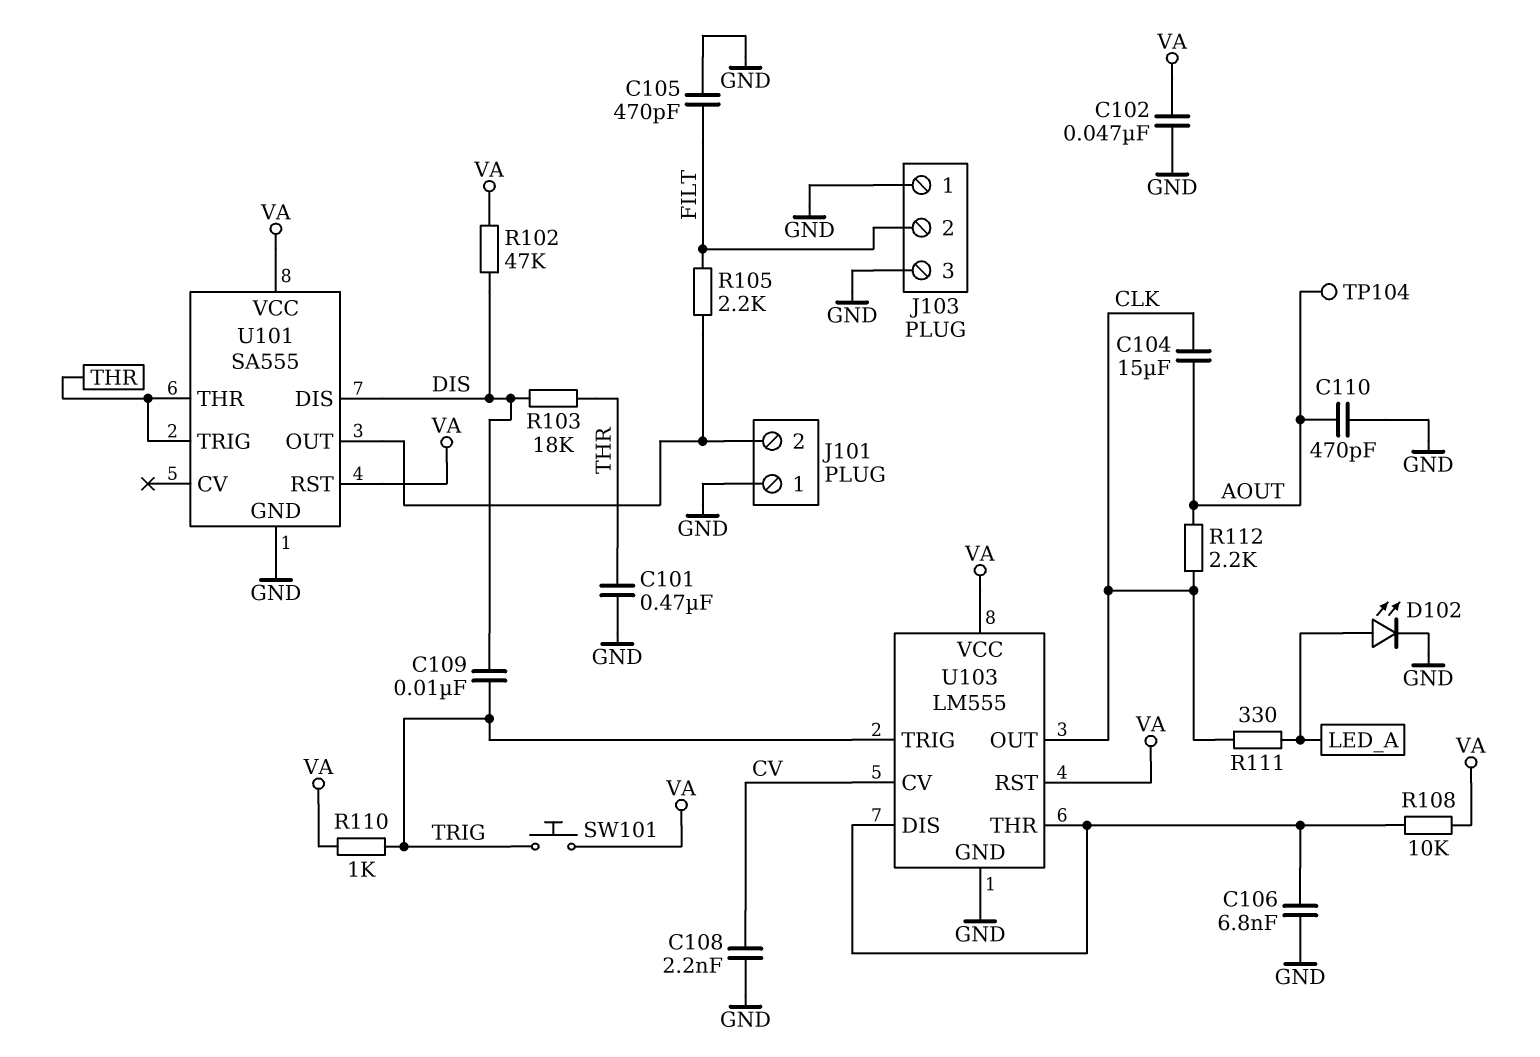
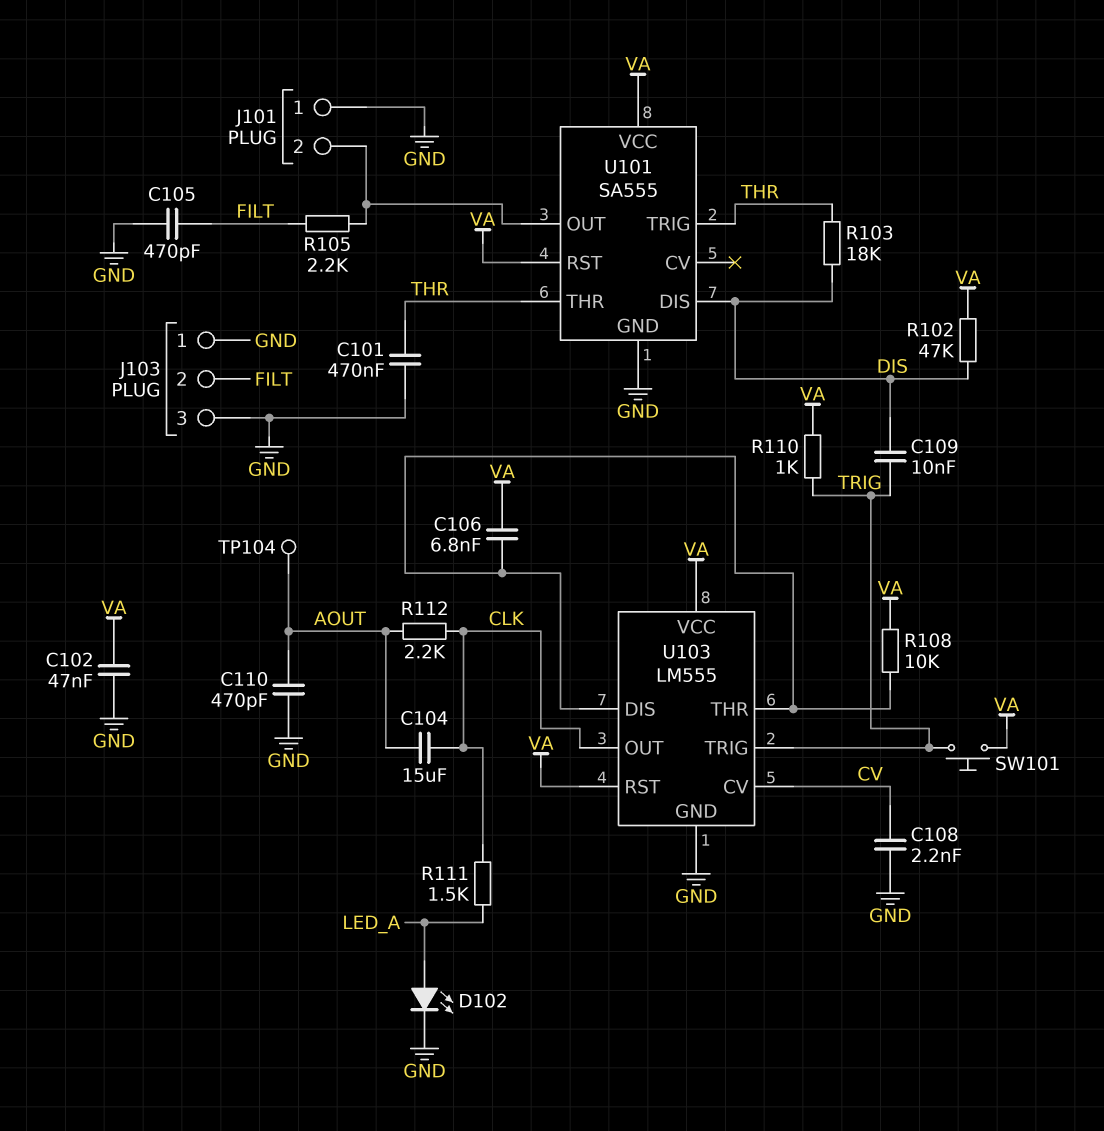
C106: 6.8nF (GND, U103/DIS) -> 6.8nF (U103/DIS, VA)
R111: 330 (CLK, LED_A) -> 1.5k (CLK, LED_A)

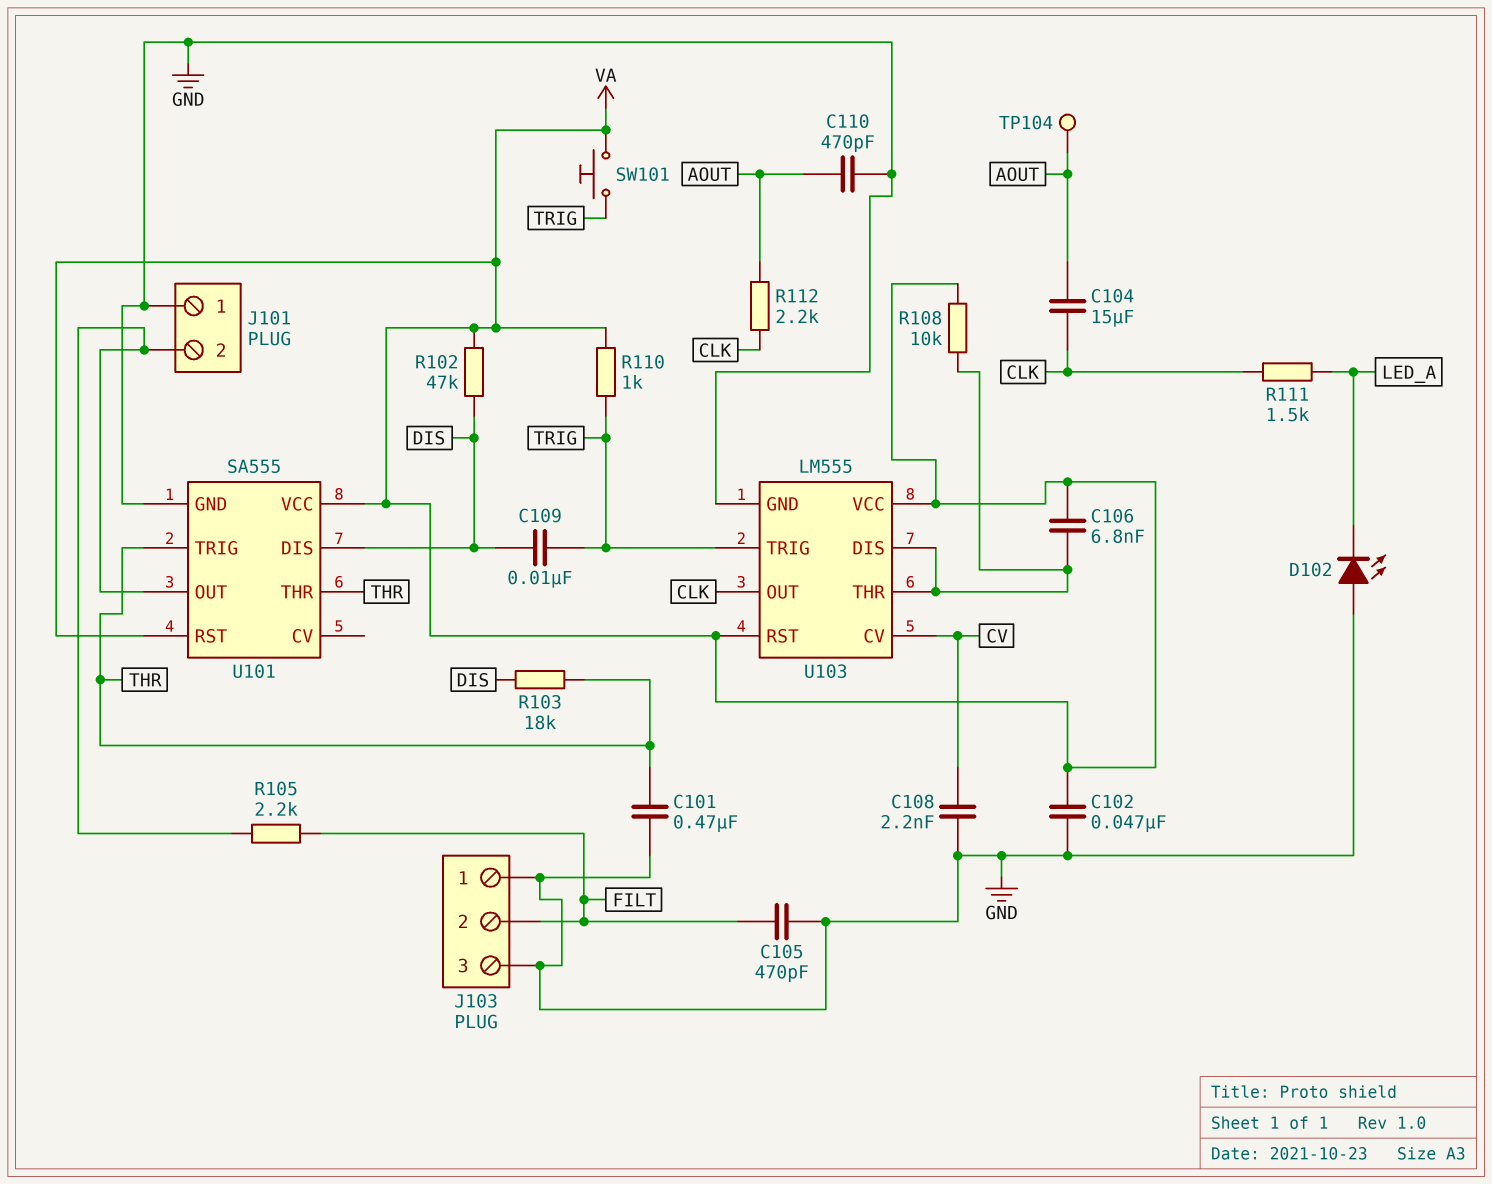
D102: LED (A LED_A, K GND) -> LED (A GND, K LED_A)

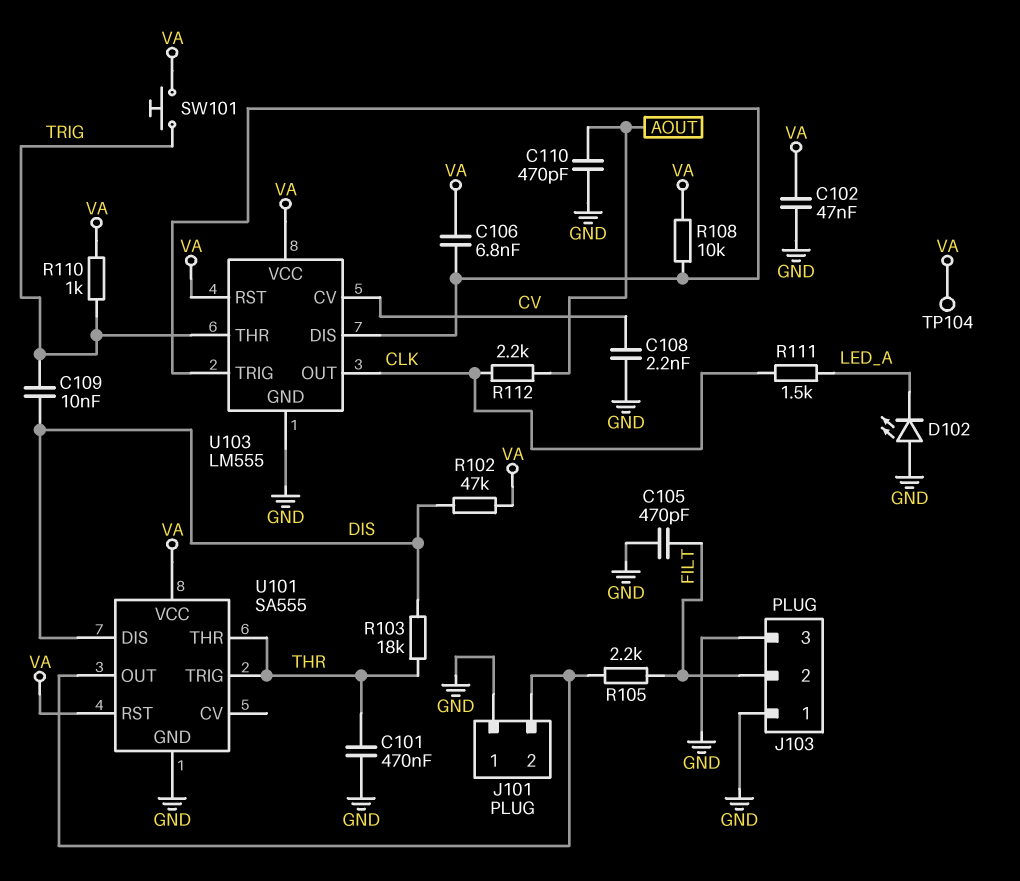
C104: 15uF (AOUT, CLK) -> none
TP104: test point (AOUT) -> test point (VA)
U103 pin THR: U103/DIS -> TRIG
U103 pin TRIG: TRIG -> U103/DIS

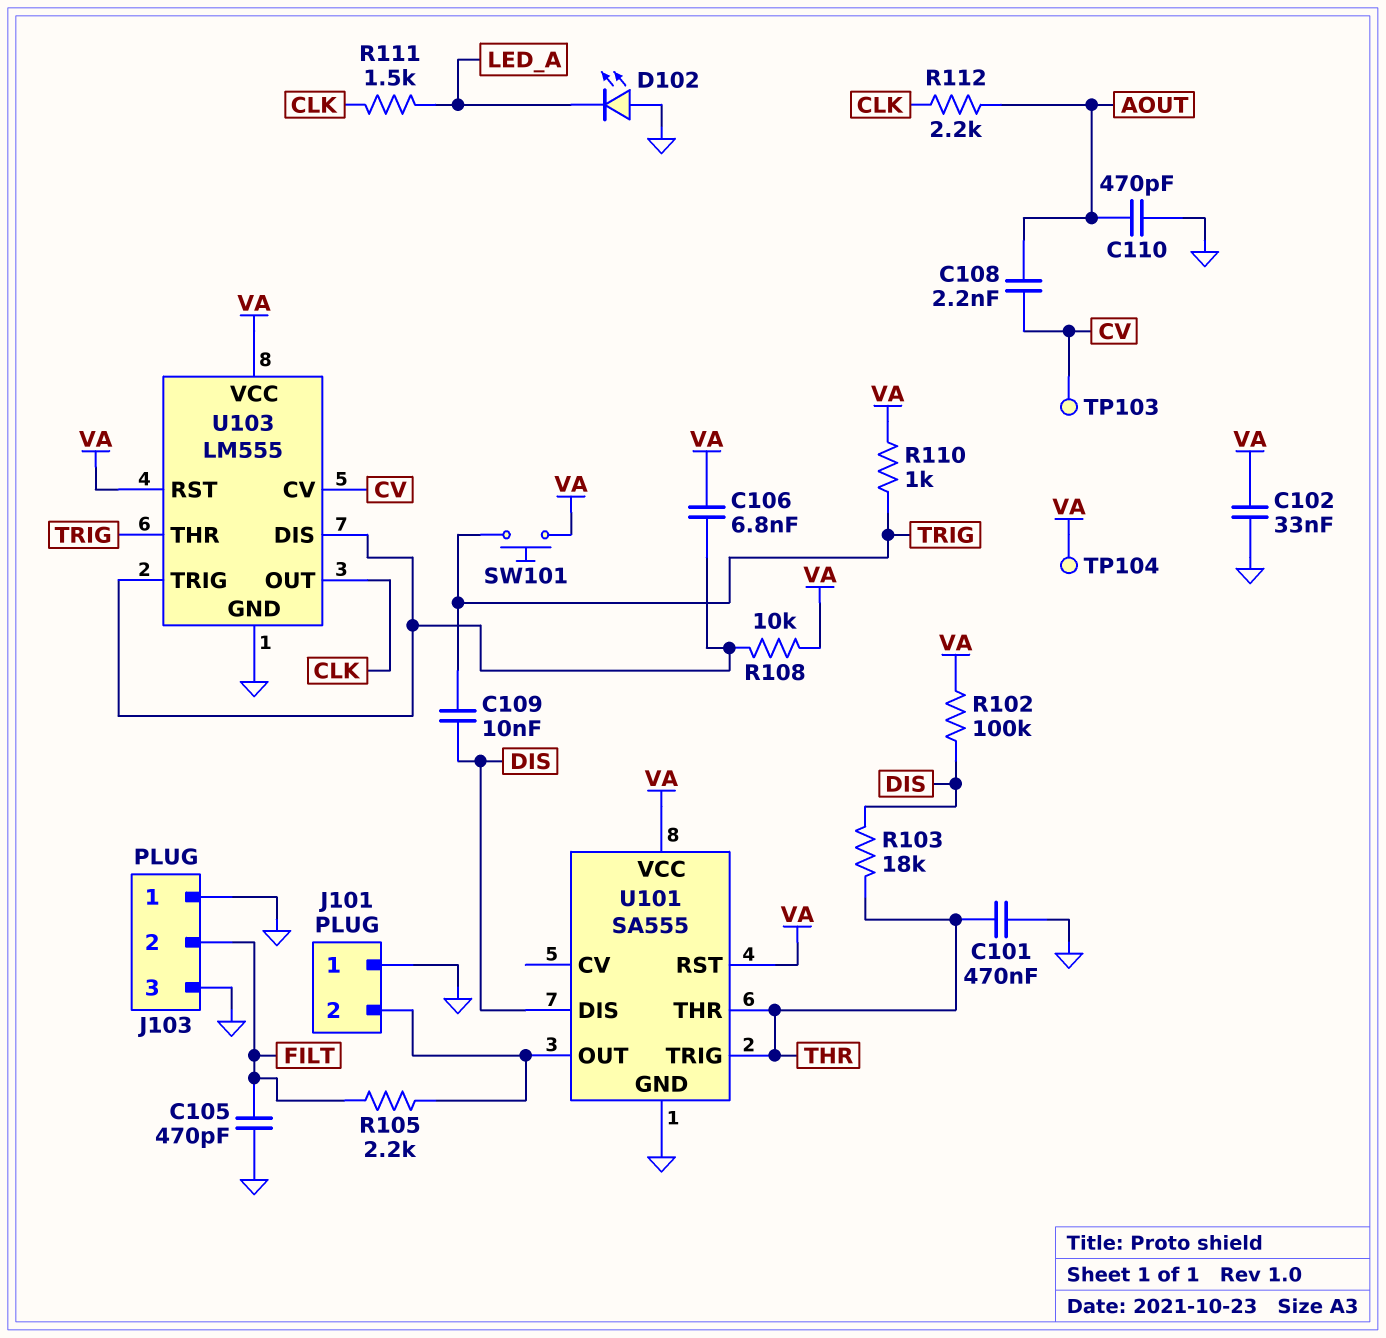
C102: 47nF (GND, VA) -> 33nF (GND, VA)
C108: 2.2nF (CV, GND) -> 2.2nF (AOUT, CV)
R102: 47k (DIS, VA) -> 100k (DIS, VA)
TP103: none -> test point (CV)

